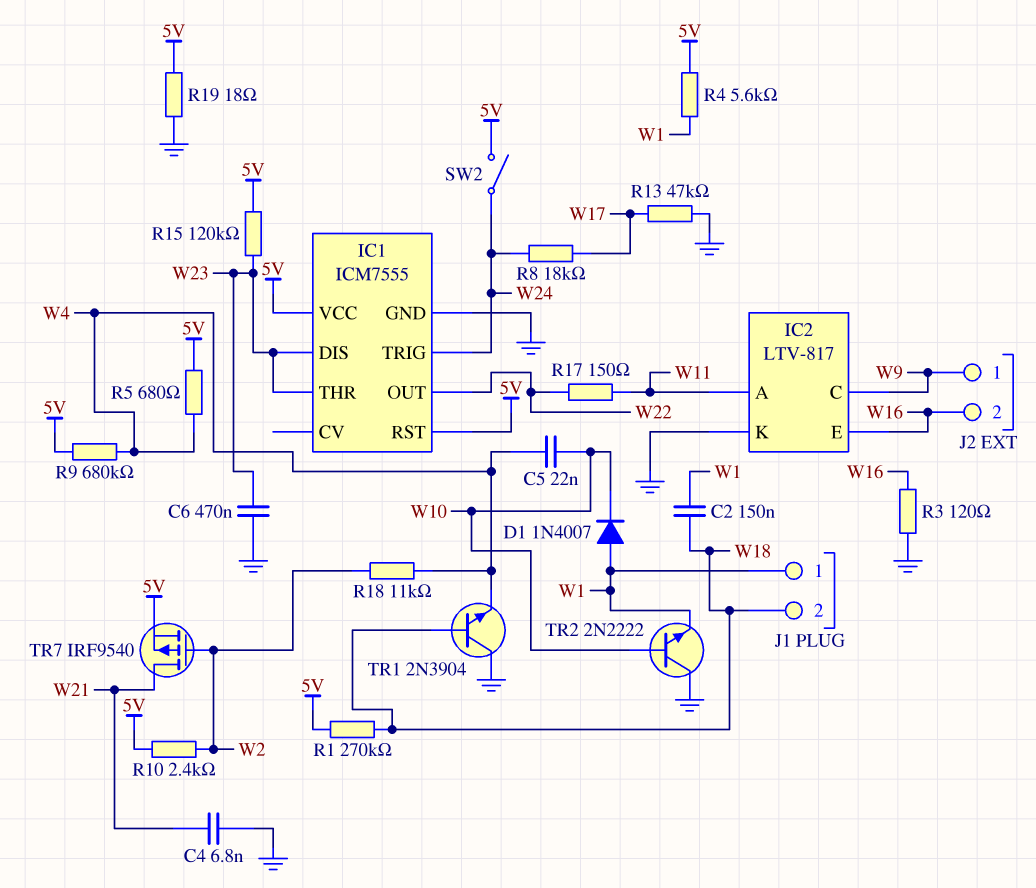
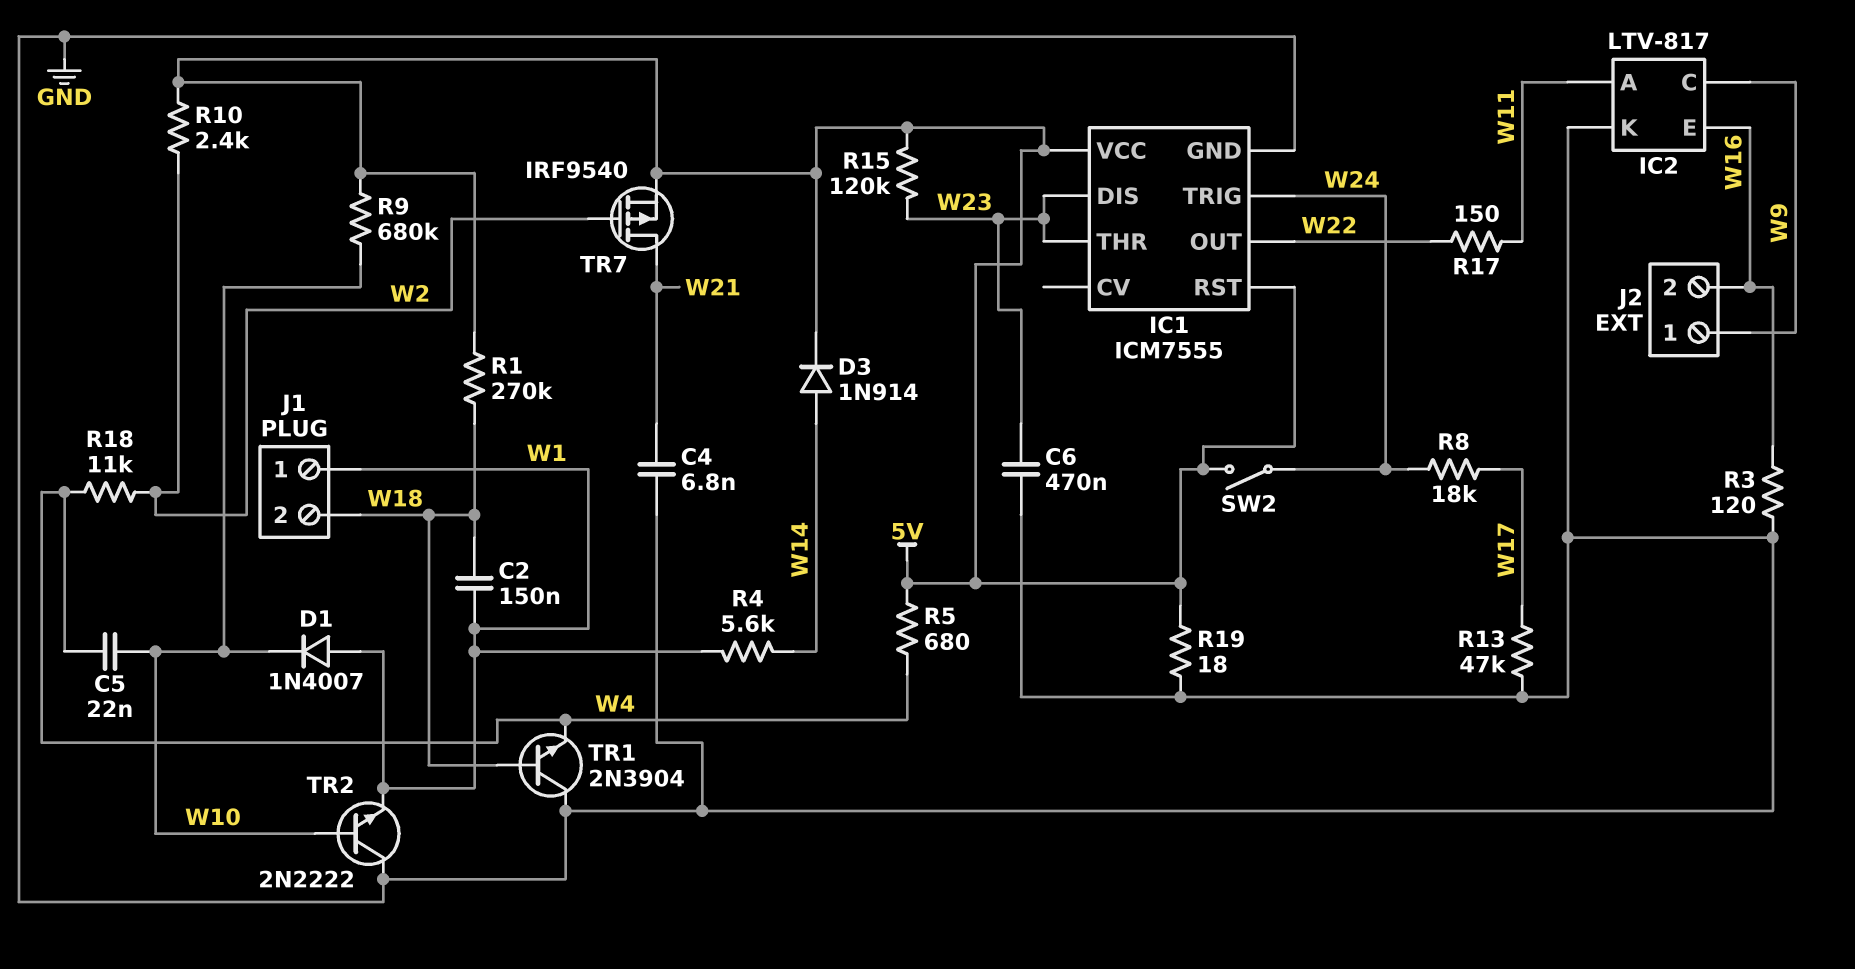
D3: none -> diode 1N914 (A W14, K 5V)
R4: 5.6k (5V, W1) -> 5.6k (W1, W14)
R9: 680k (5V, W4) -> 680k (5V, W10)

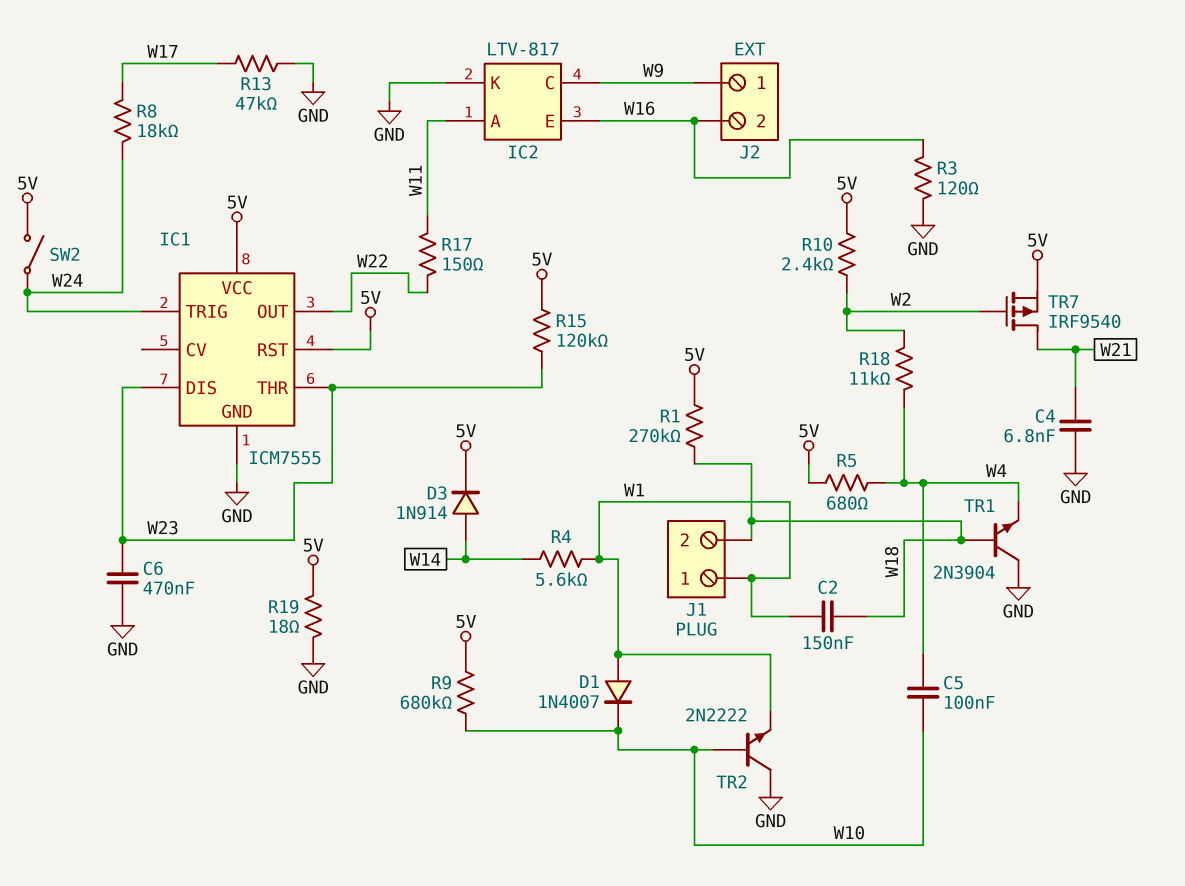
C5: 22nF (W4, W10) -> 100nF (W4, W10)

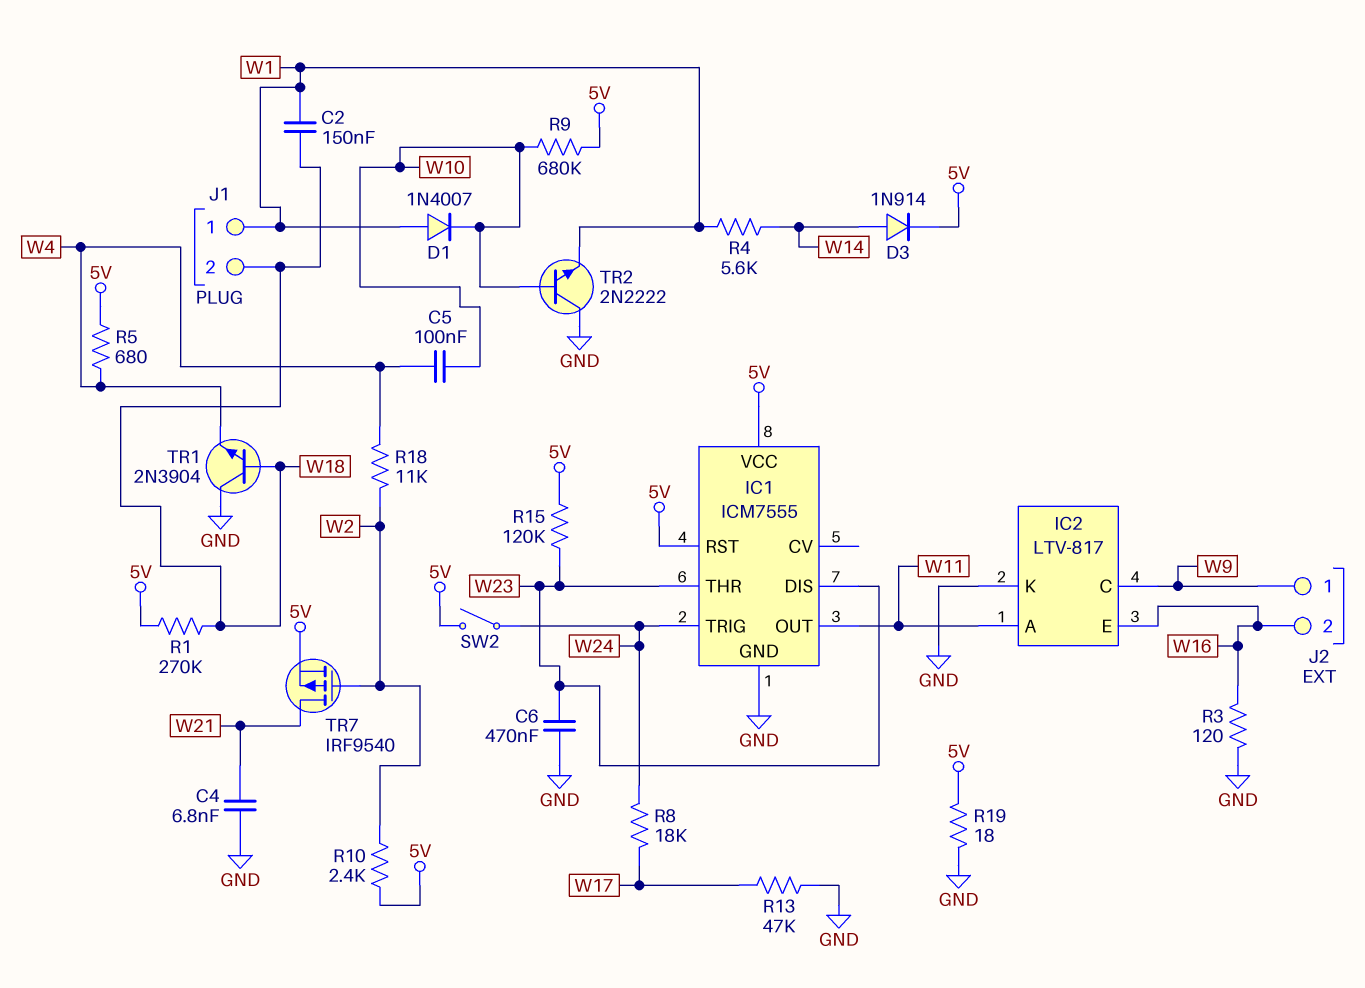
IC1 pin OUT: W22 -> W11
R17: 150 (W11, W22) -> none

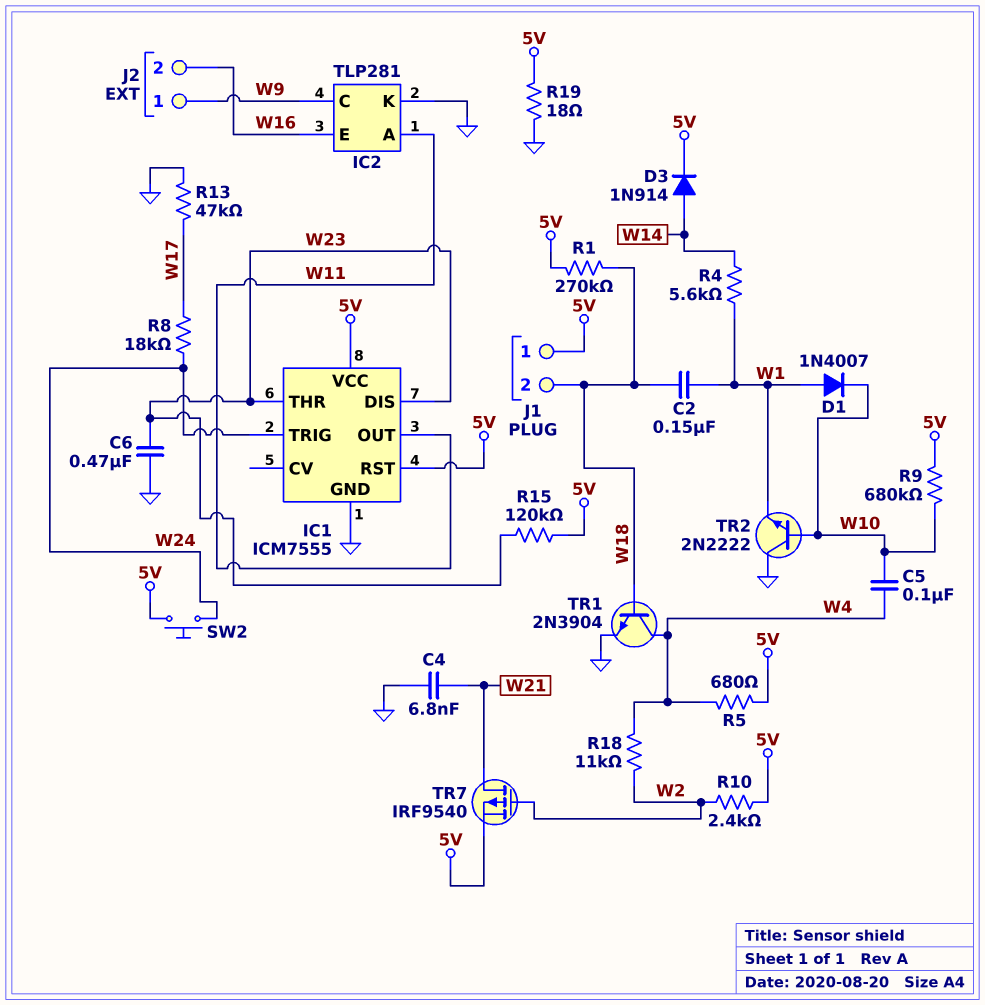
IC2: LTV-817 -> TLP281
J1 pin 1: W1 -> 5V
R3: 120 (GND, W16) -> none
SW2: switch (5V, W24) -> button (5V, W24)
TR1: NPN 2N3904 (B W18, C GND, E W4) -> NPN 2N3904 (B W18, C W4, E GND)

